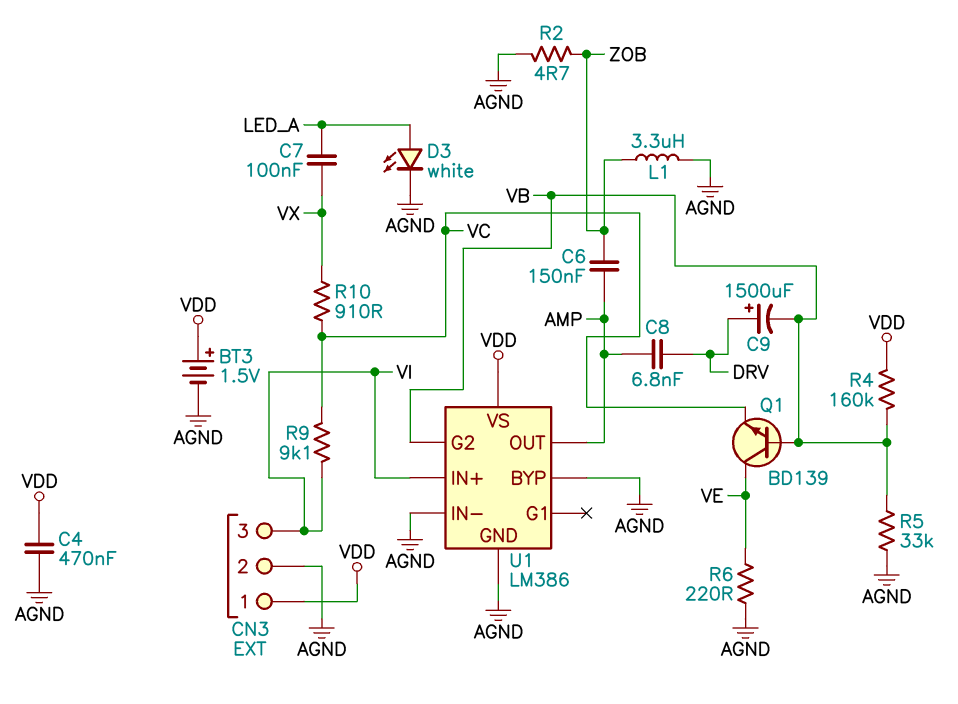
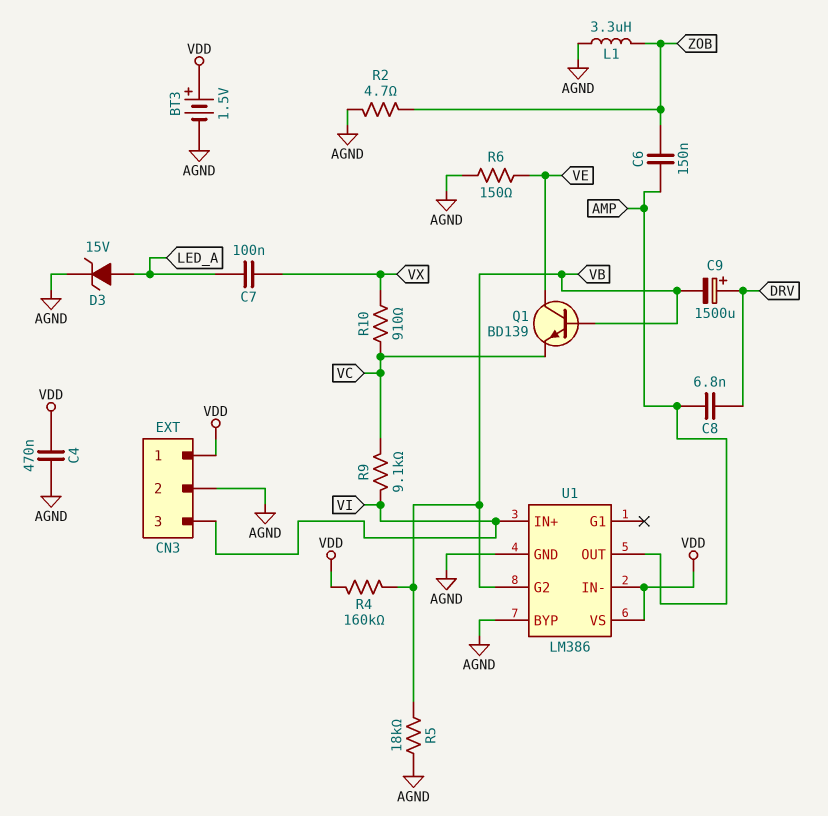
D3: LED white (A LED_A, K AGND) -> zener 15V (A LED_A, K AGND)
R5: 33k (AGND, VB) -> 18k (AGND, VB)
R6: 220 (AGND, VE) -> 150 (AGND, VE)
U1 pin IN-: AGND -> VDD

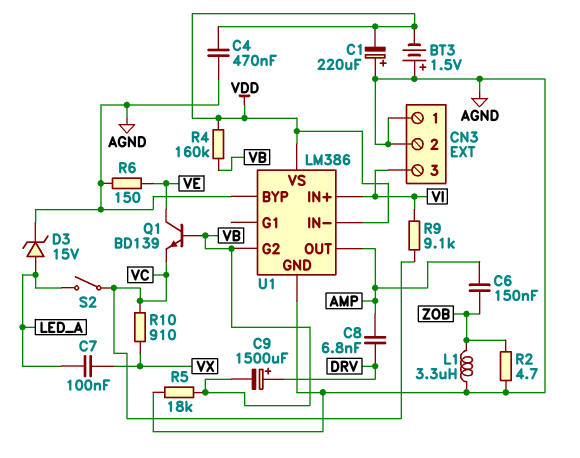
BT3: 1.5V (plus VDD, minus AGND) -> 1.5V (plus AGND, minus VDD)
C1: none -> 220uF (plus AGND, minus VDD)
CN3 pin 1: VDD -> AGND
S2: none -> switch (LED_A, VC)

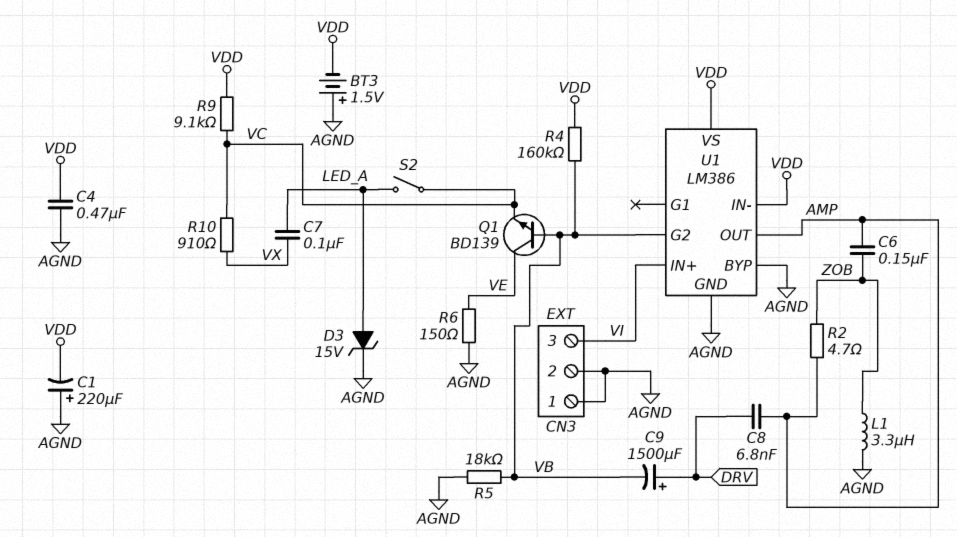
R2: 4.7 (AGND, ZOB) -> 4.7 (AMP, ZOB)
R9: 9.1k (VC, VI) -> 9.1k (VC, VDD)

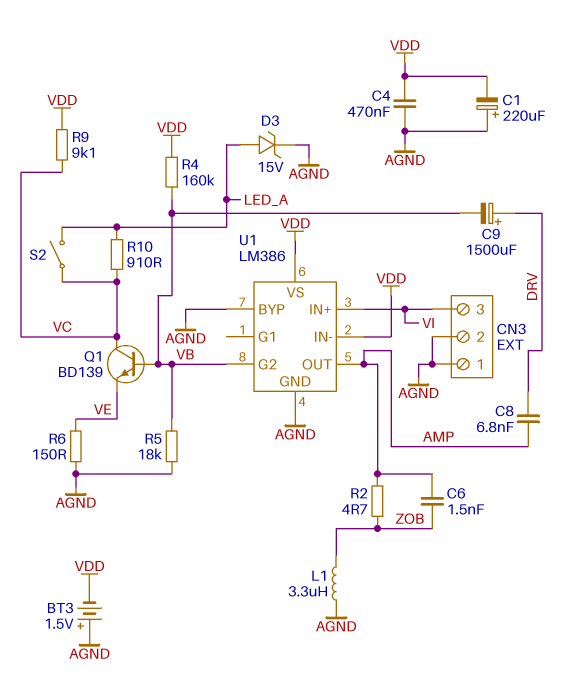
C6: 150nF (AMP, ZOB) -> 1.5nF (AMP, ZOB)
C7: 100nF (LED_A, VX) -> none
Q1: NPN BD139 (B VB, C VE, E VC) -> NPN BD139 (B VB, C VC, E VE)
R10: 910 (VC, VX) -> 910 (LED_A, VC)

